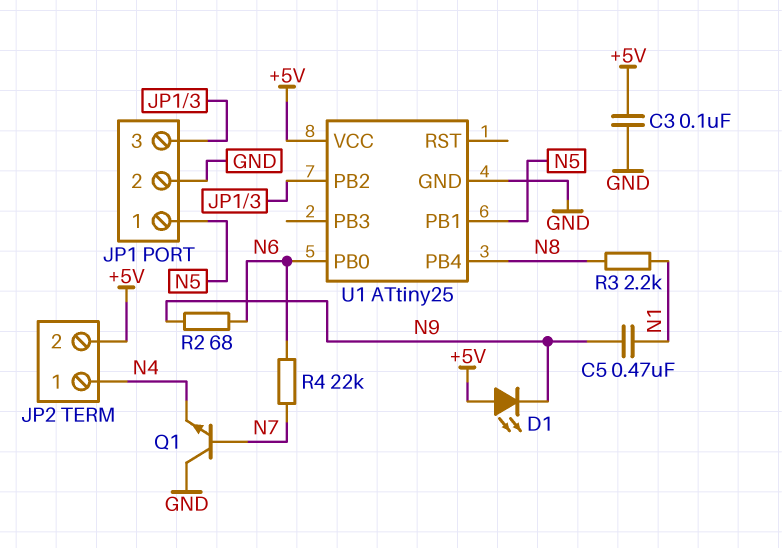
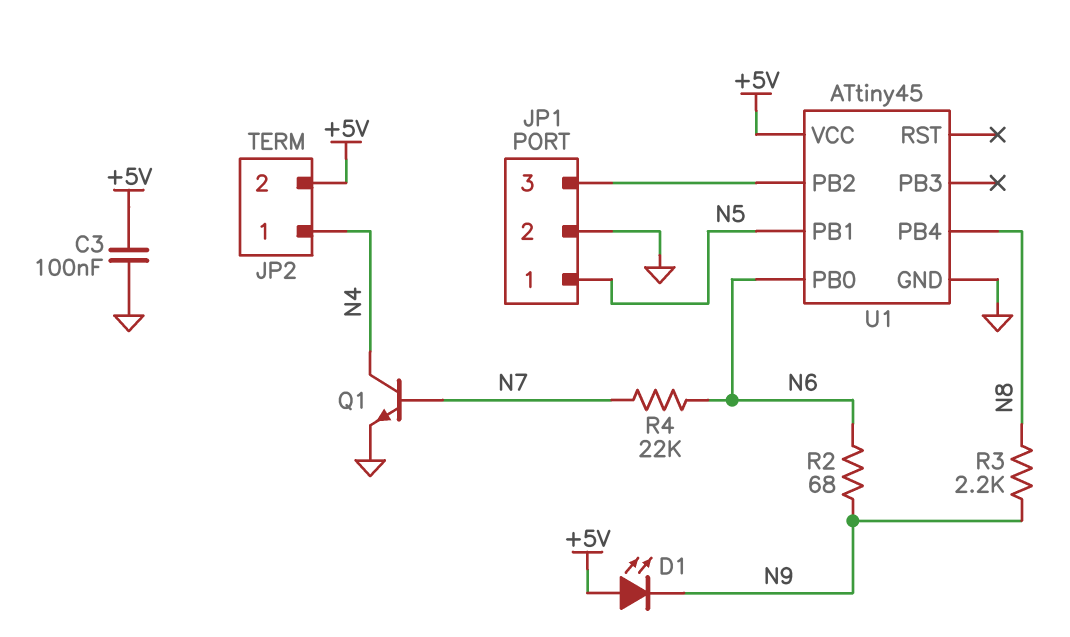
C5: 470nF (N1, N9) -> none
Q1: NPN (B N7, C GND, E N4) -> NPN (B N7, C N4, E GND)
R3: 2.2k (N1, N8) -> 2.2k (N8, N9)
U1: ATtiny25 -> ATtiny45

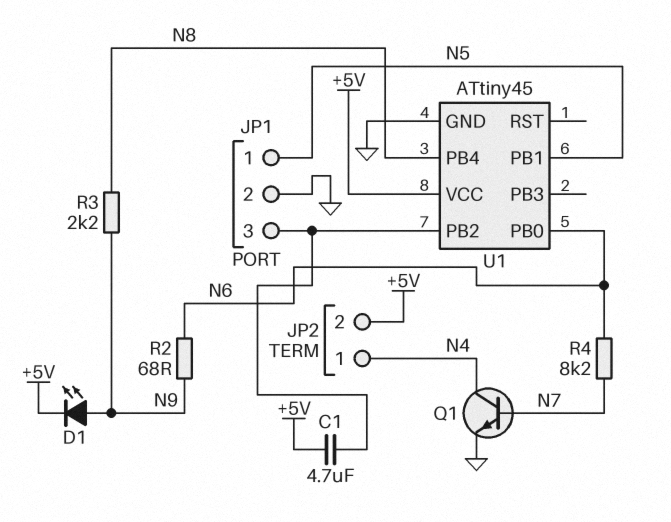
C1: none -> 4.7uF (+5V, JP1/3)
C3: 100nF (+5V, GND) -> none
D1: LED (A +5V, K N9) -> LED (A N9, K +5V)
R4: 22k (N6, N7) -> 8.2k (N6, N7)

